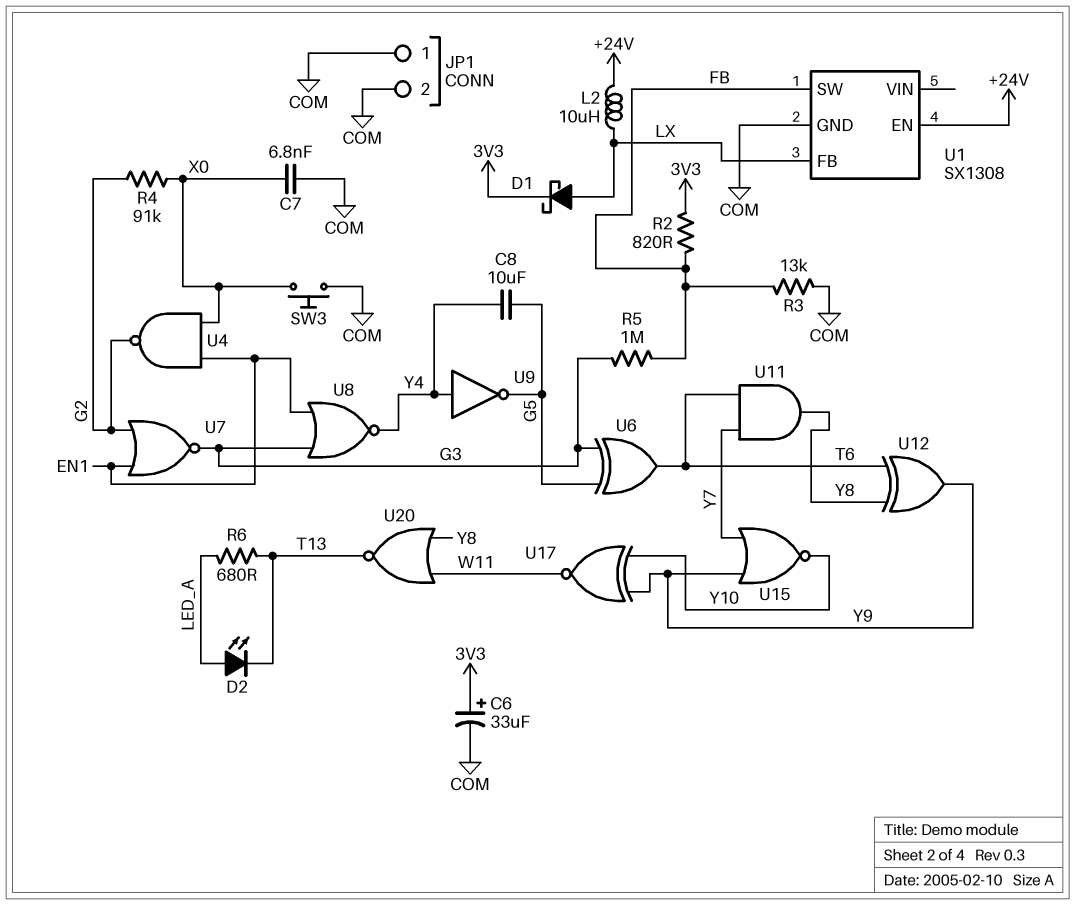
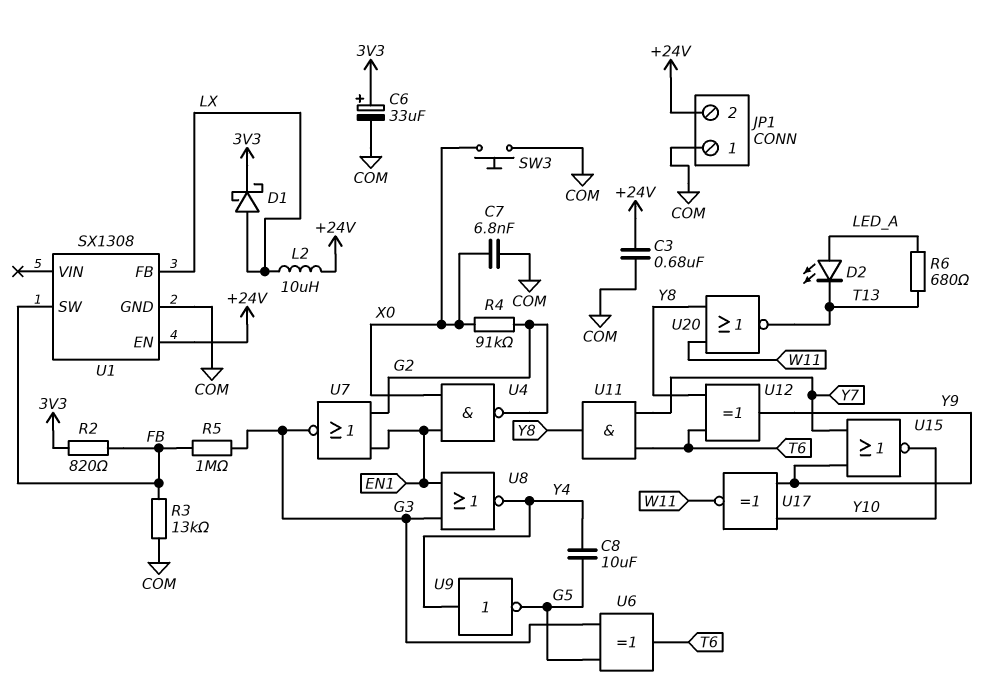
C3: none -> 680nF (+24V, COM)
JP1 pin 2: COM -> +24V

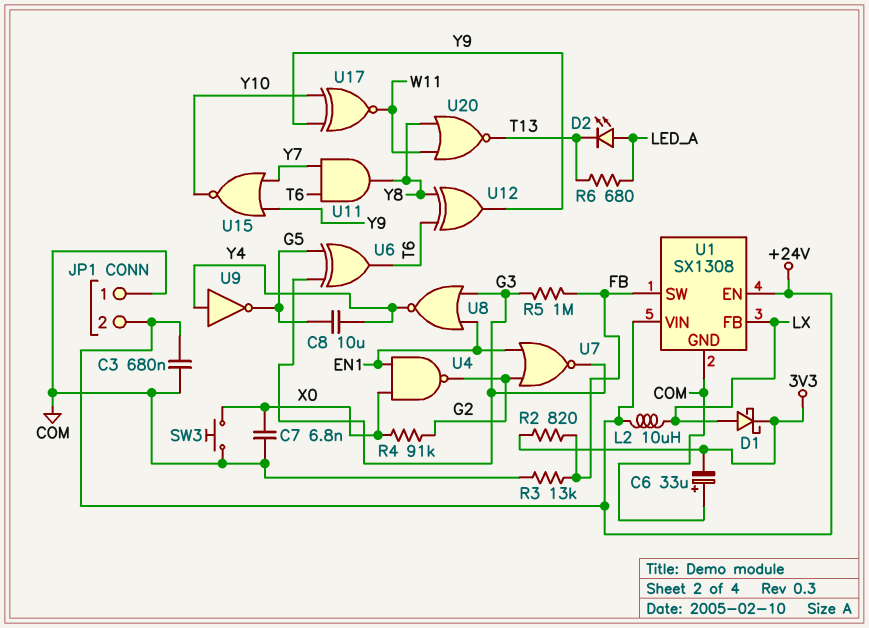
C6: 33uF (plus 3V3, minus COM) -> 33uF (plus COM, minus 3V3)
U1 pin VIN: none -> +24V

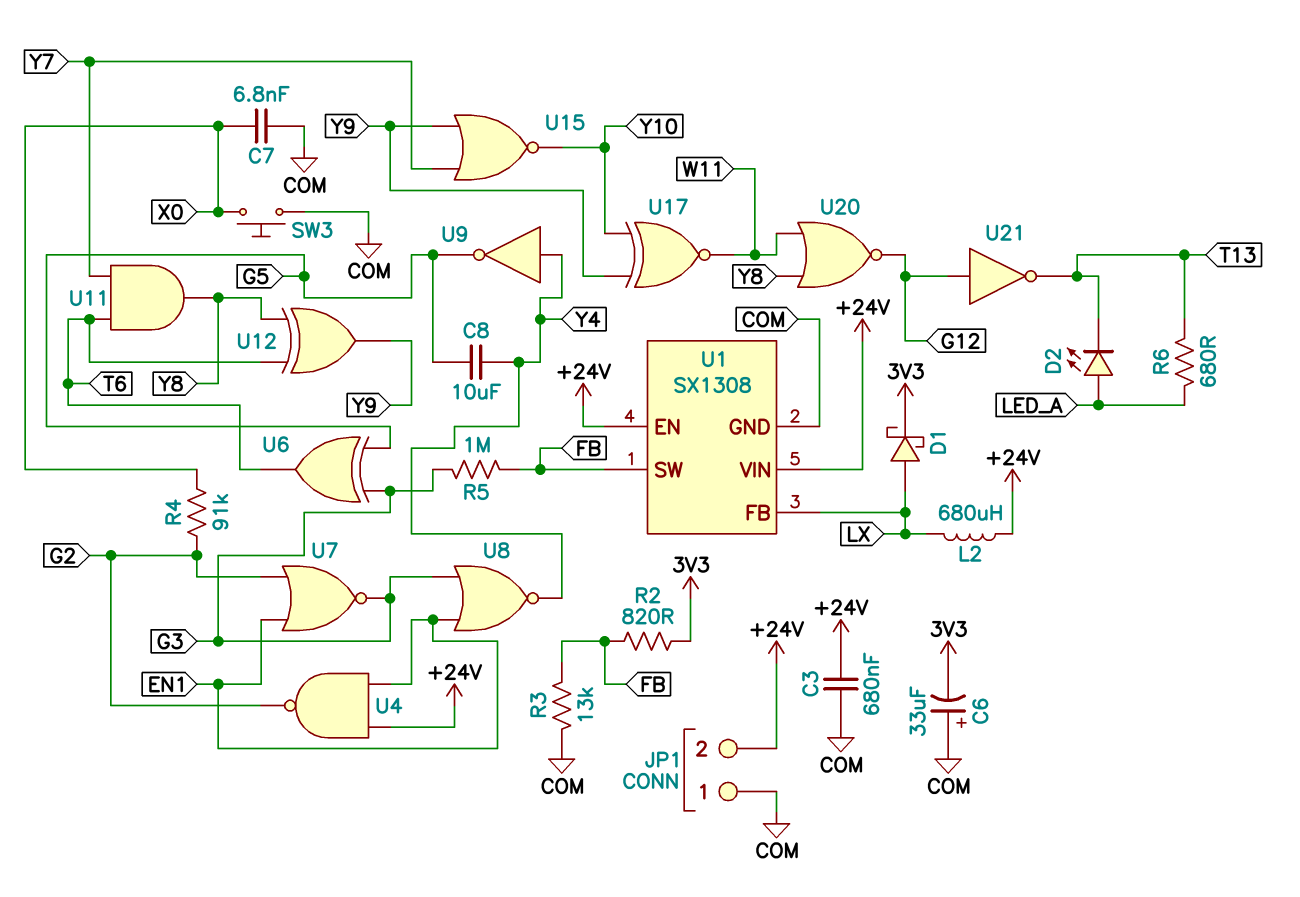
L2: 10uH (+24V, LX) -> 680uH (+24V, LX)
U4: NAND (in EN1, in X0, out G2) -> NAND (in +24V, in EN1, out G2)
U20: NOR (in W11, in Y8, out T13) -> NOR (in W11, in Y8, out G12)
U21: none -> NOT (in G12, out T13)

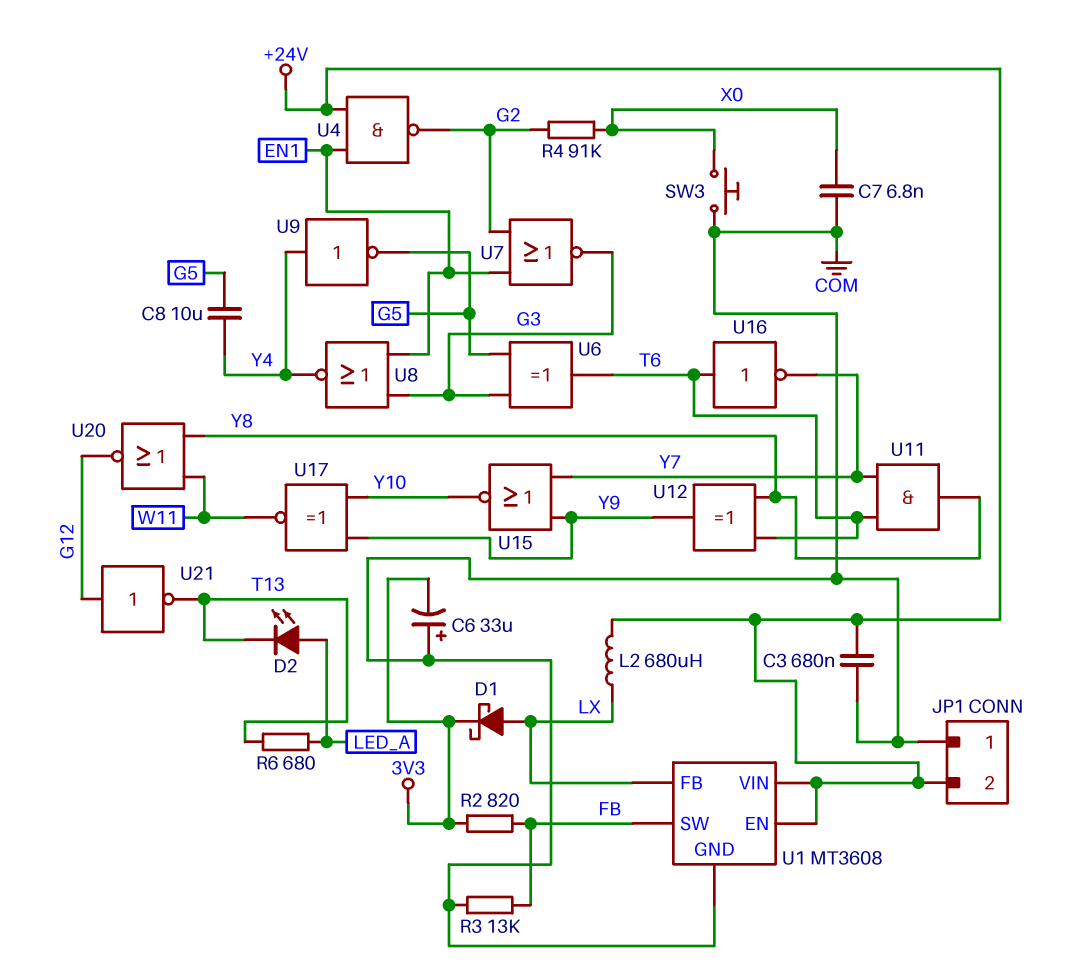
R5: 1M (FB, G3) -> none
U1: SX1308 -> MT3608
U16: none -> NOT (in T6, out Y7)

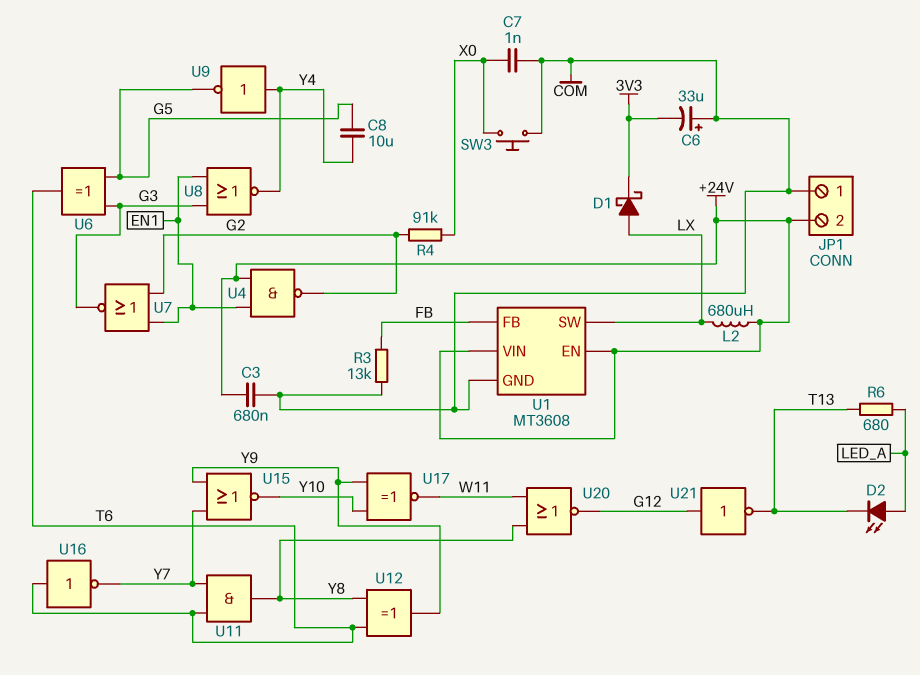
C7: 6.8nF (COM, X0) -> 1nF (COM, X0)
R2: 820 (3V3, FB) -> none
U1 pin FB: LX -> FB
U1 pin SW: FB -> LX

